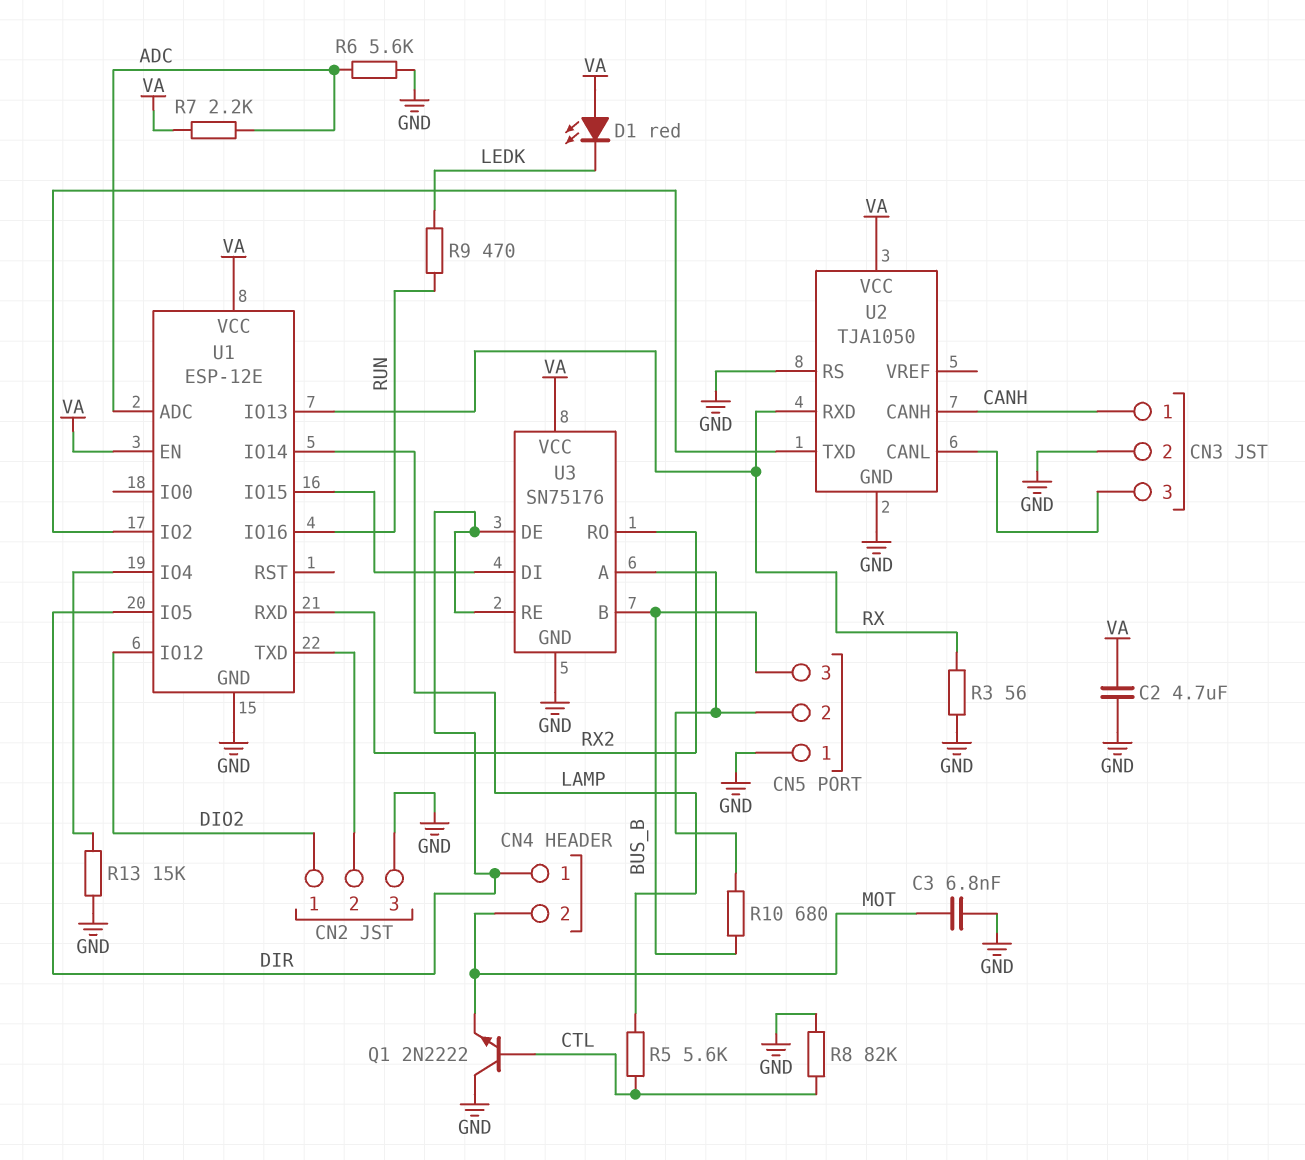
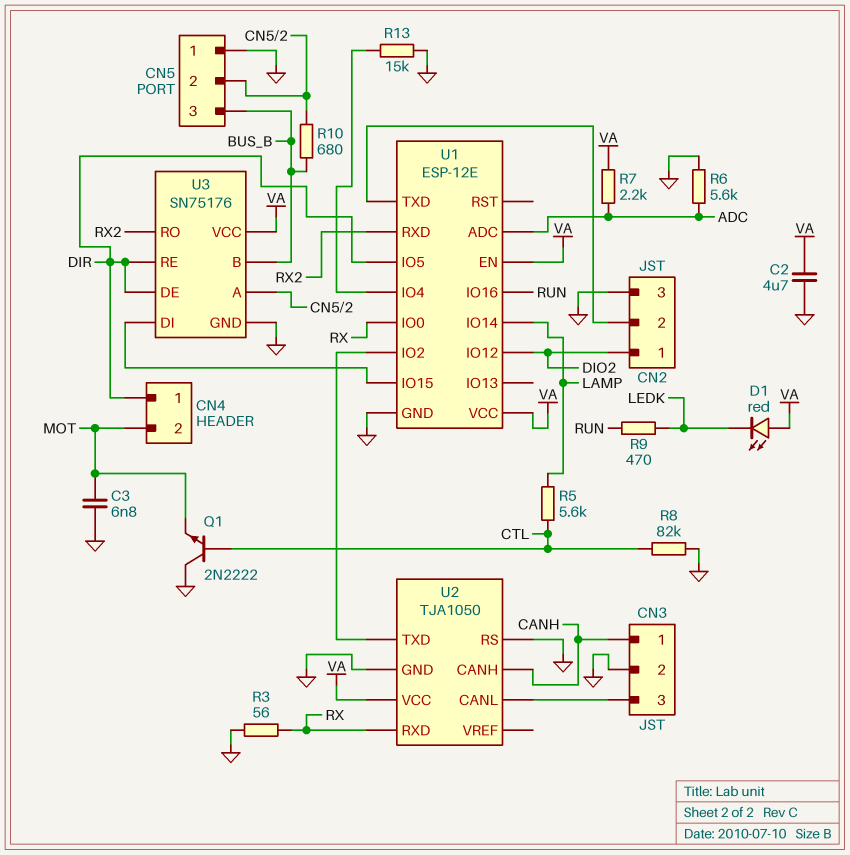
U1 pin IO0: none -> RX
U1 pin IO13: RX -> none

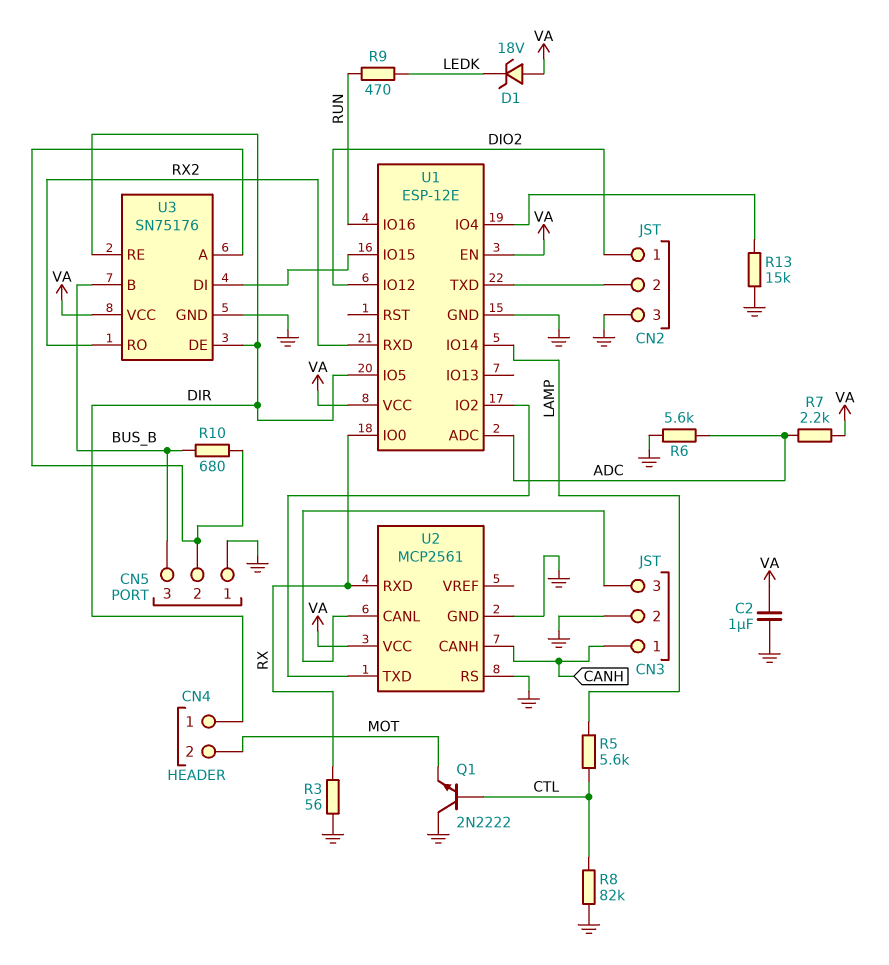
C2: 4.7uF (GND, VA) -> 1uF (GND, VA)
C3: 6.8nF (GND, MOT) -> none
D1: LED red (A VA, K LEDK) -> zener 18V (A VA, K LEDK)
U2: TJA1050 -> MCP2561

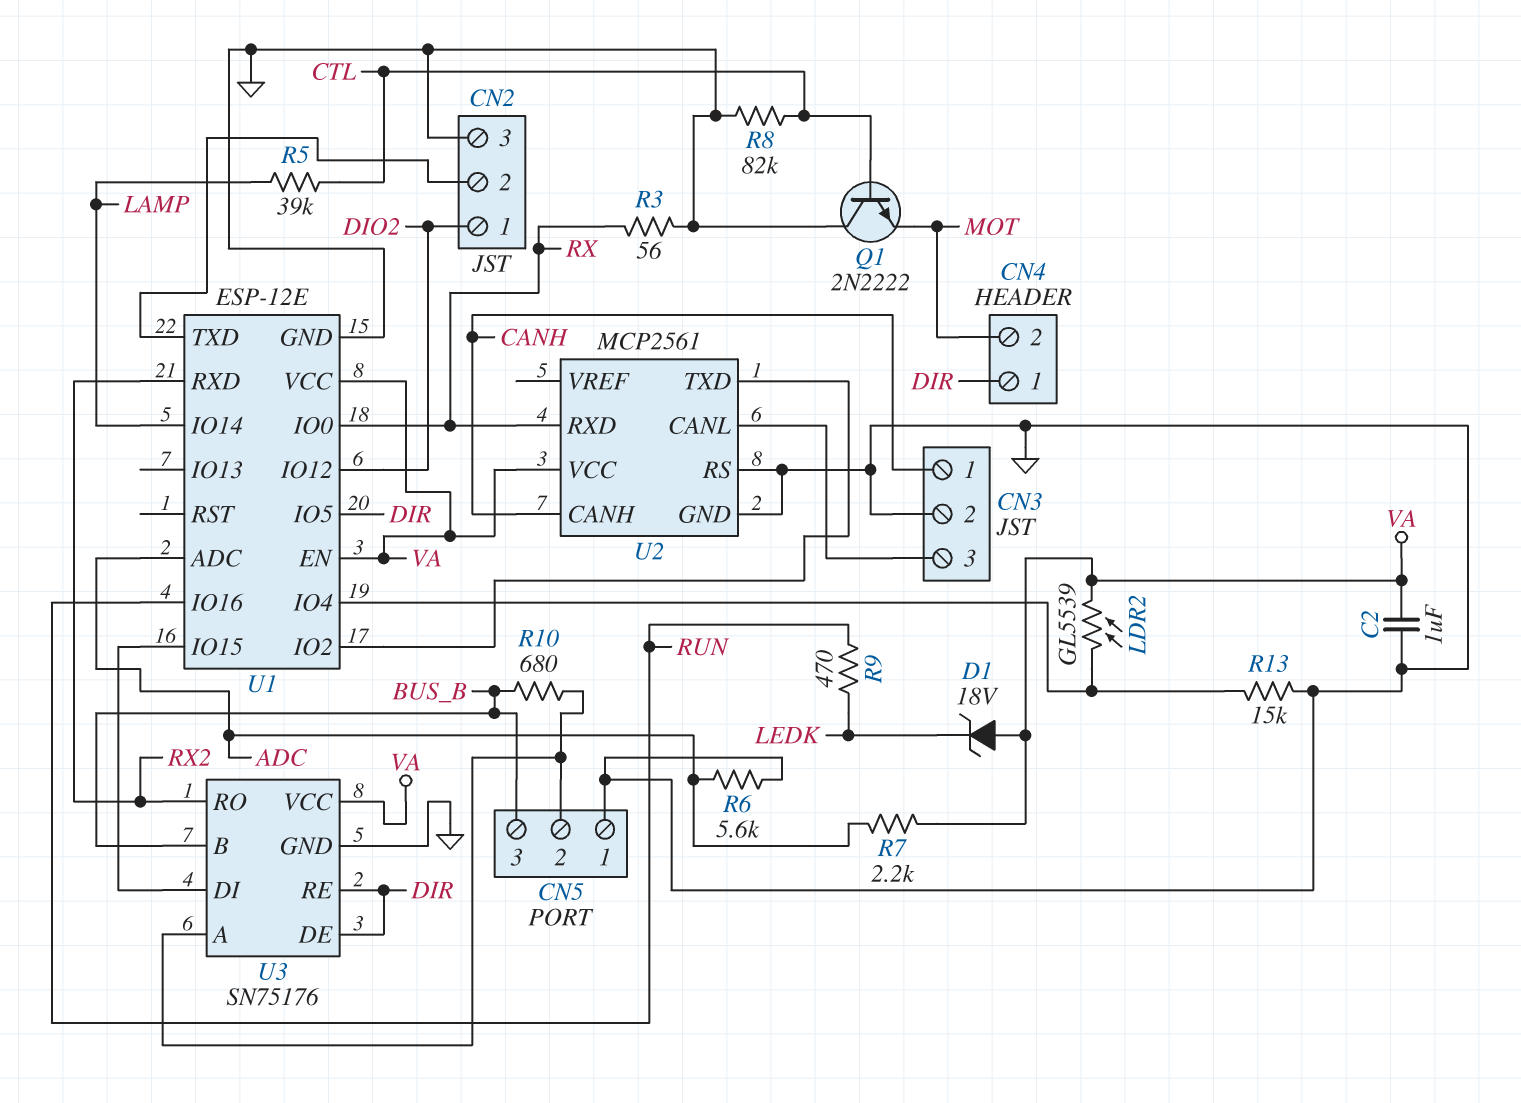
LDR2: none -> GL5539 (U1/IO4, VA)
R5: 5.6k (CTL, LAMP) -> 39k (CTL, LAMP)

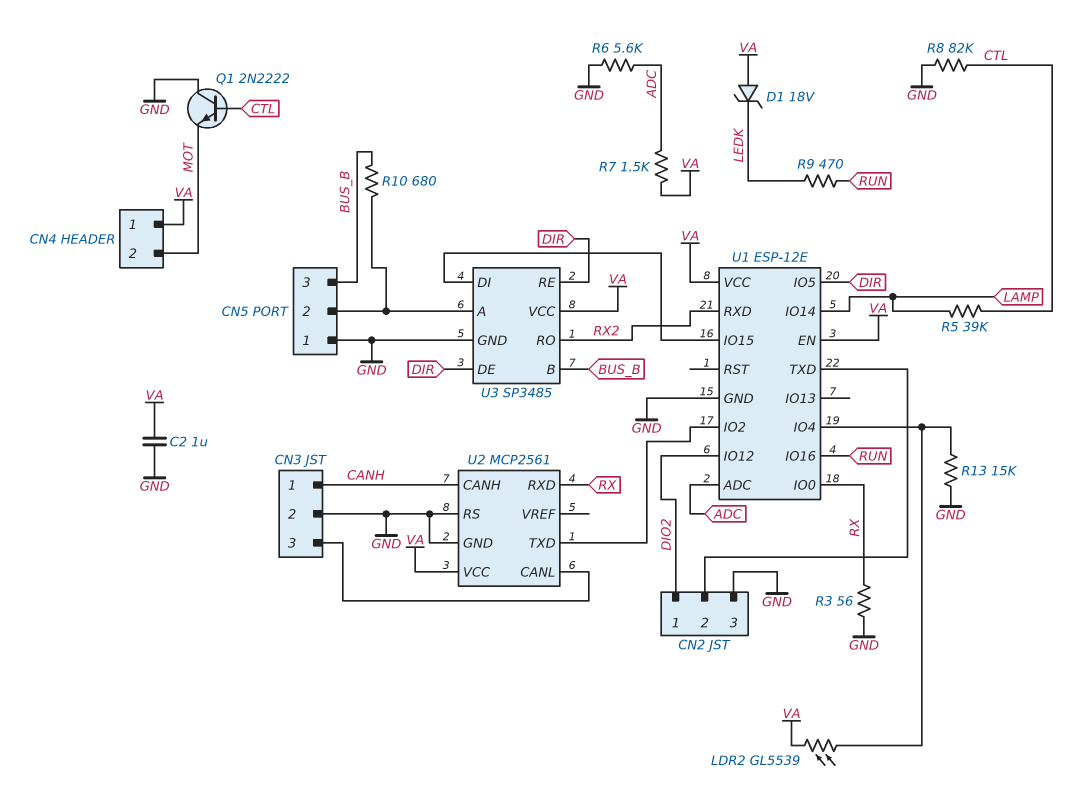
CN4 pin 1: DIR -> VA
R7: 2.2k (ADC, VA) -> 1.5k (ADC, VA)
U3: SN75176 -> SP3485

